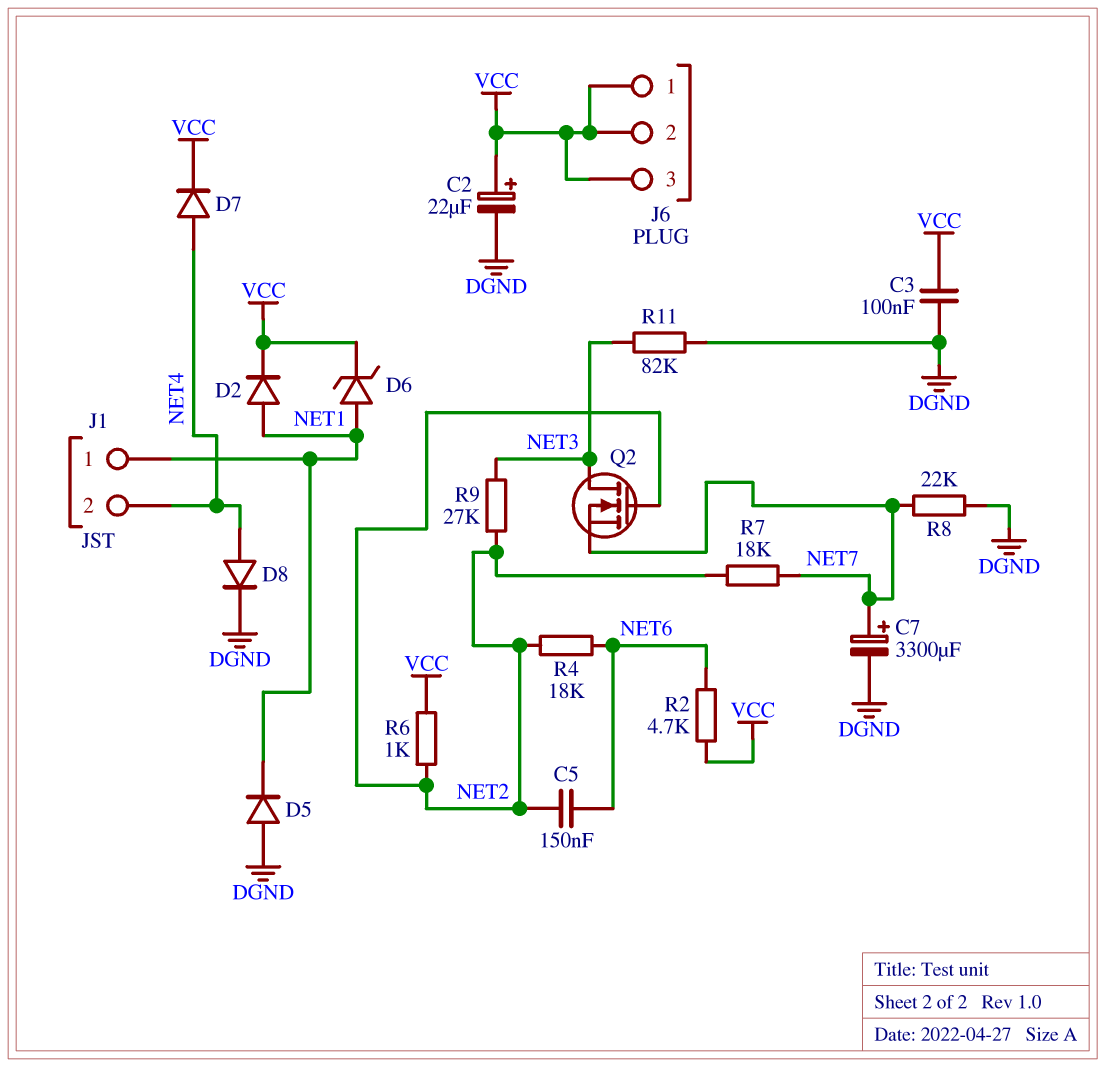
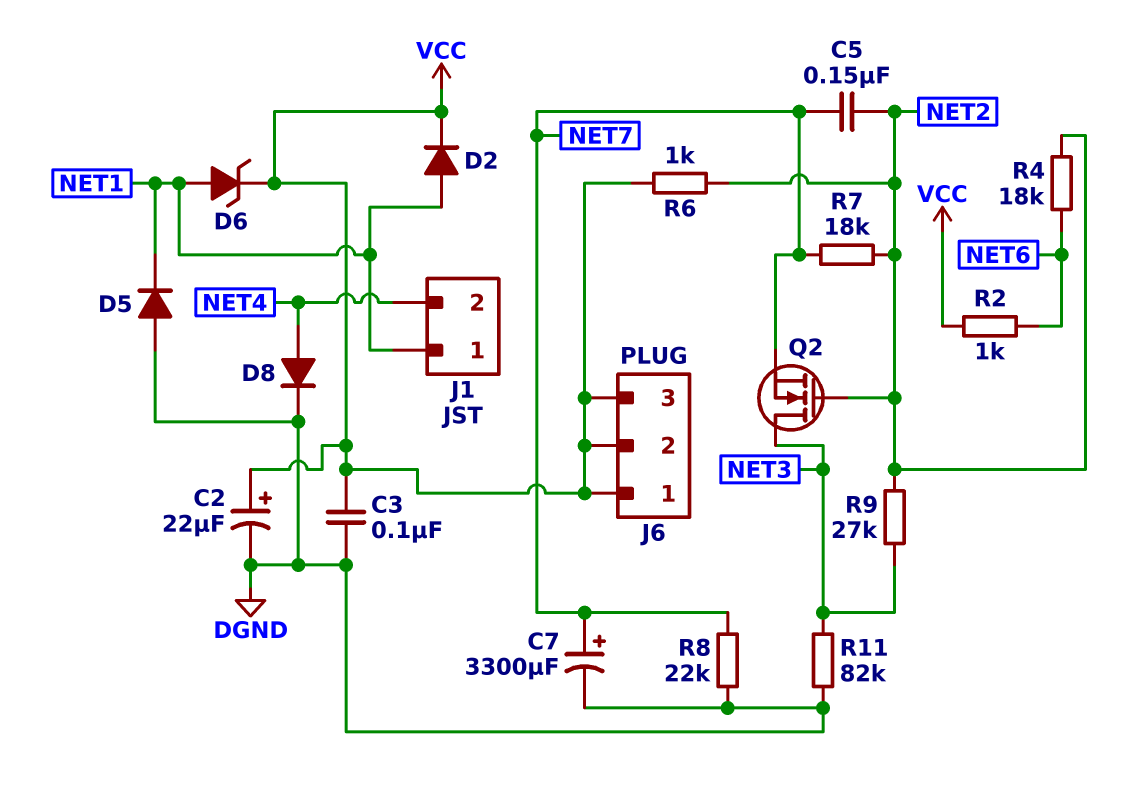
C5: 150nF (NET2, NET6) -> 150nF (NET2, NET7)
D7: diode (A NET4, K VCC) -> none
R2: 4.7k (NET6, VCC) -> 1k (NET6, VCC)

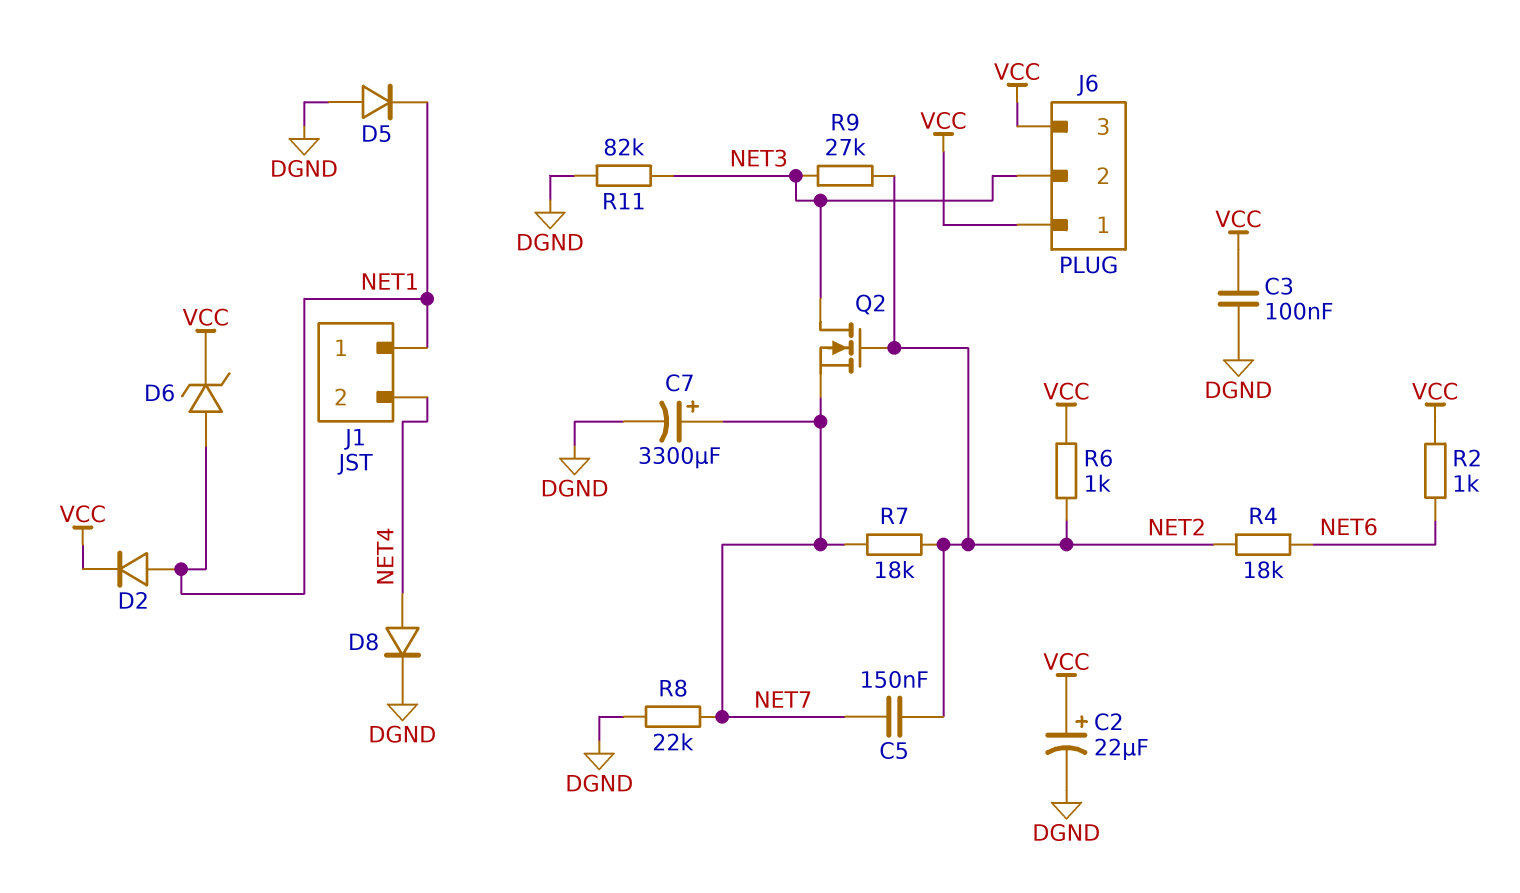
J6 pin 2: VCC -> NET3

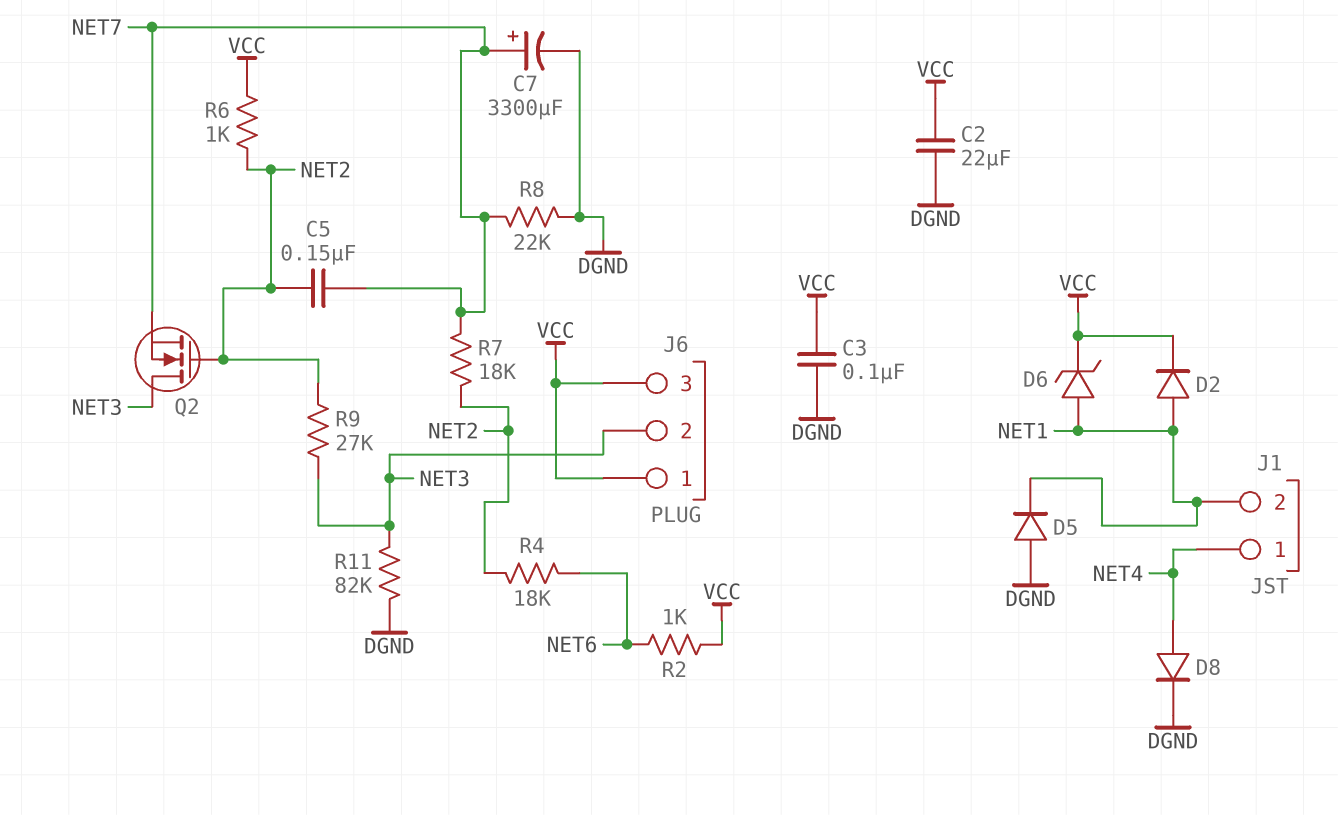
C2: 22uF (plus VCC, minus DGND) -> 22uF (DGND, VCC)
J1 pin 1: NET1 -> NET4
J1 pin 2: NET4 -> NET1

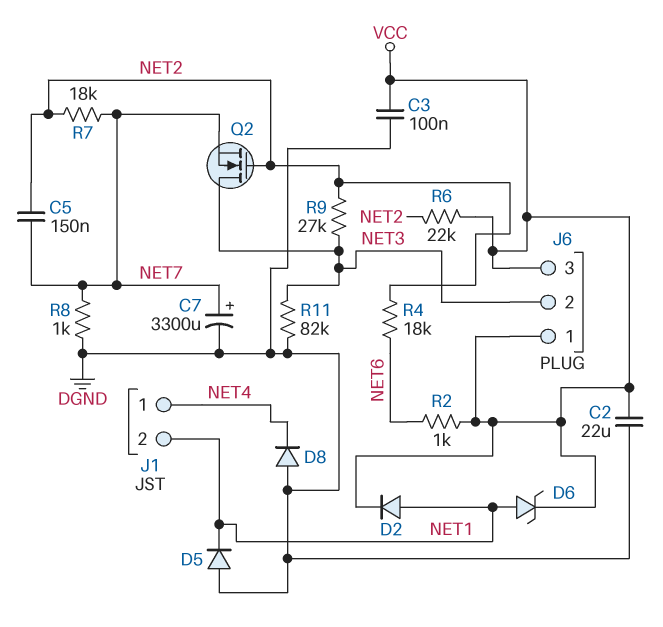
D8: diode (A NET4, K DGND) -> diode (A DGND, K NET4)
R6: 1k (NET2, VCC) -> 22k (NET2, VCC)
R8: 22k (DGND, NET7) -> 1k (DGND, NET7)

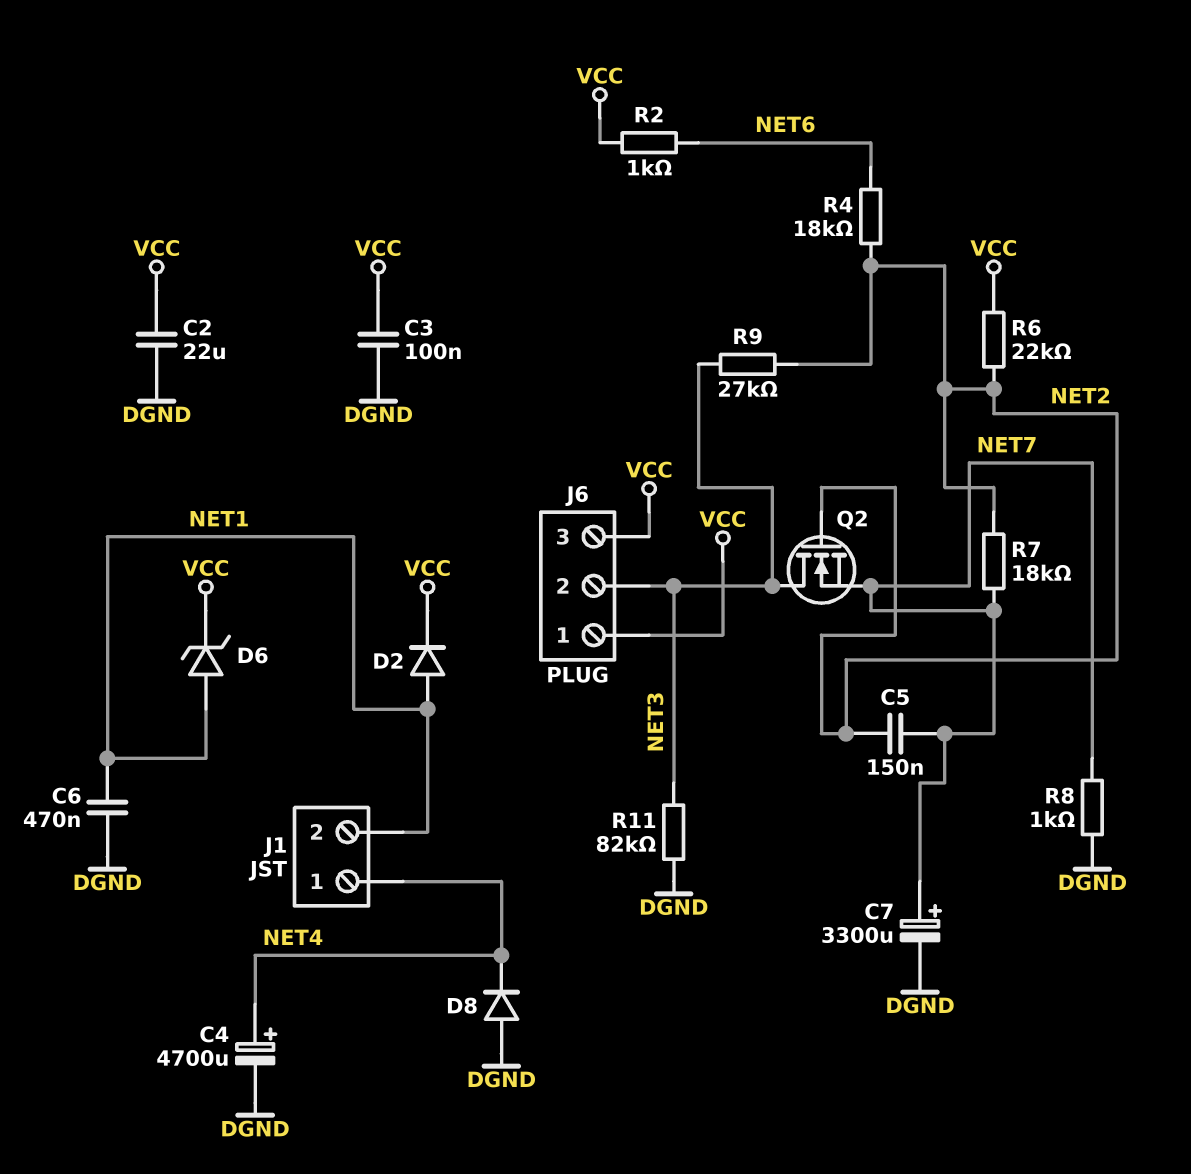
C4: none -> 4700uF (plus NET4, minus DGND)
C6: none -> 470nF (DGND, NET1)
D5: diode (A DGND, K NET1) -> none

